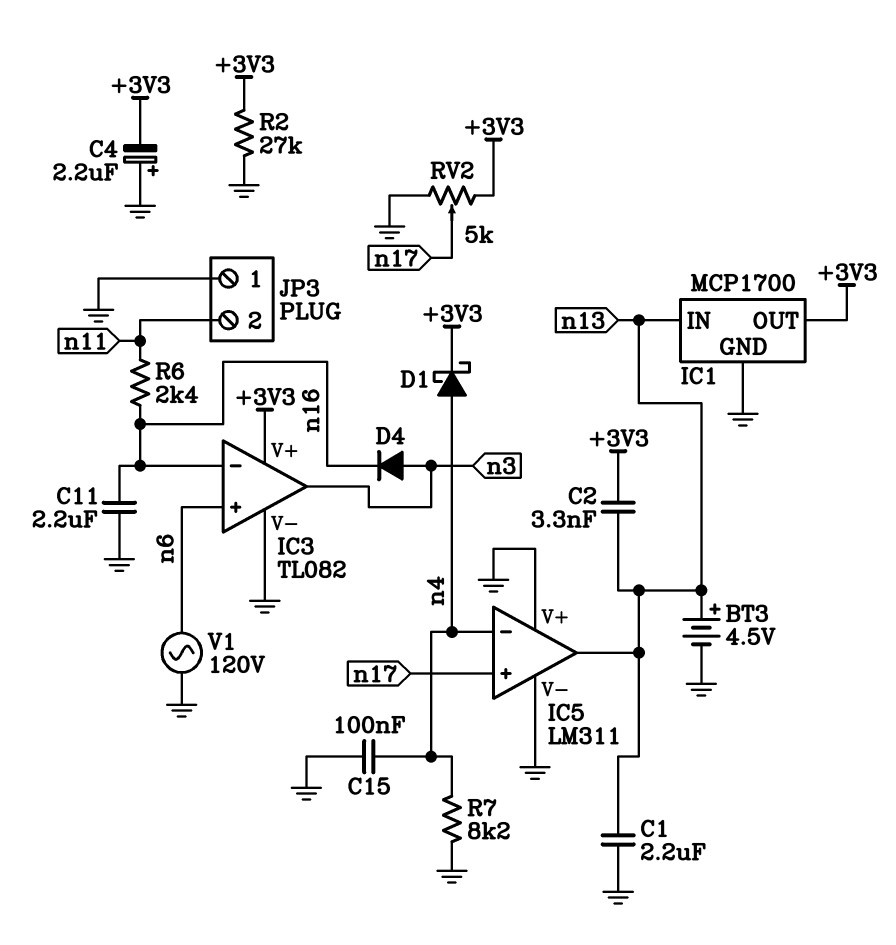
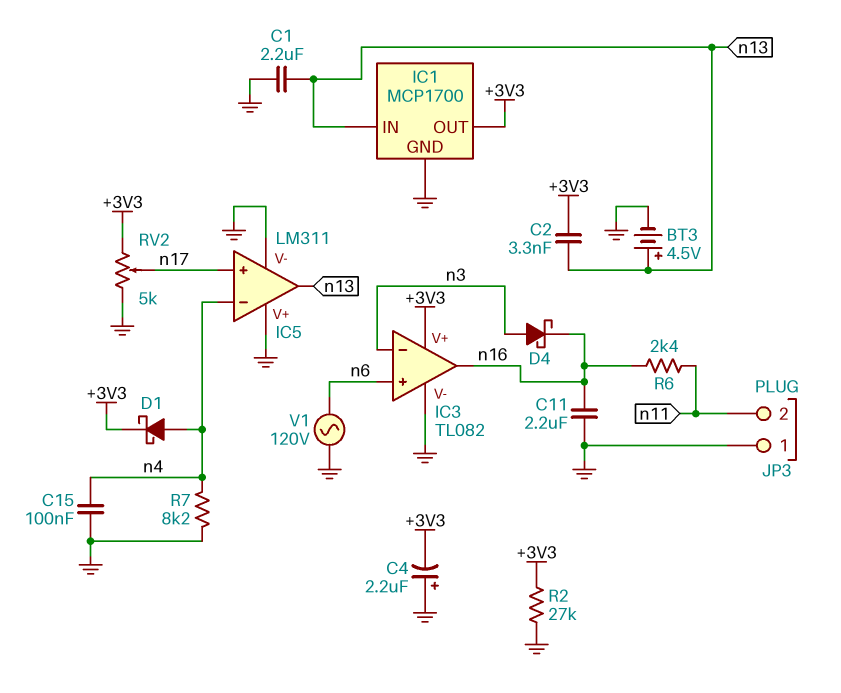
D4: diode (A n3, K n16) -> schottky (A n3, K n16)
IC3 pin in-: n16 -> n3
IC3 pin out: n3 -> n16

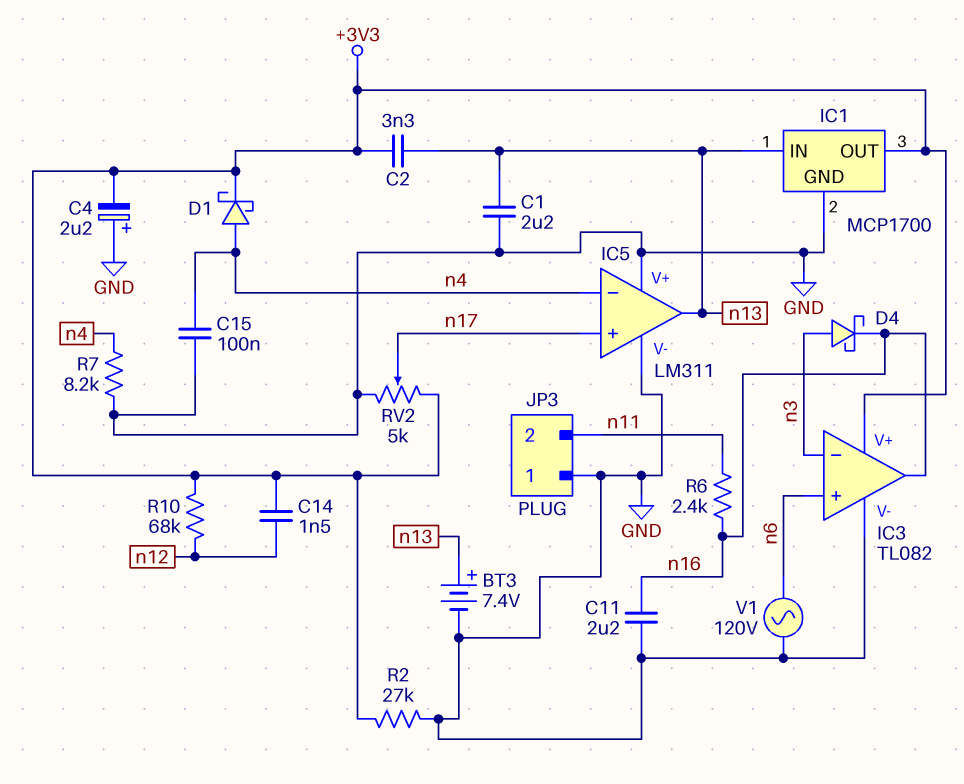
BT3: 4.5V (plus n13, minus GND) -> 7.4V (plus n13, minus GND)
C14: none -> 1.5nF (+3V3, n12)
R10: none -> 68k (+3V3, n12)

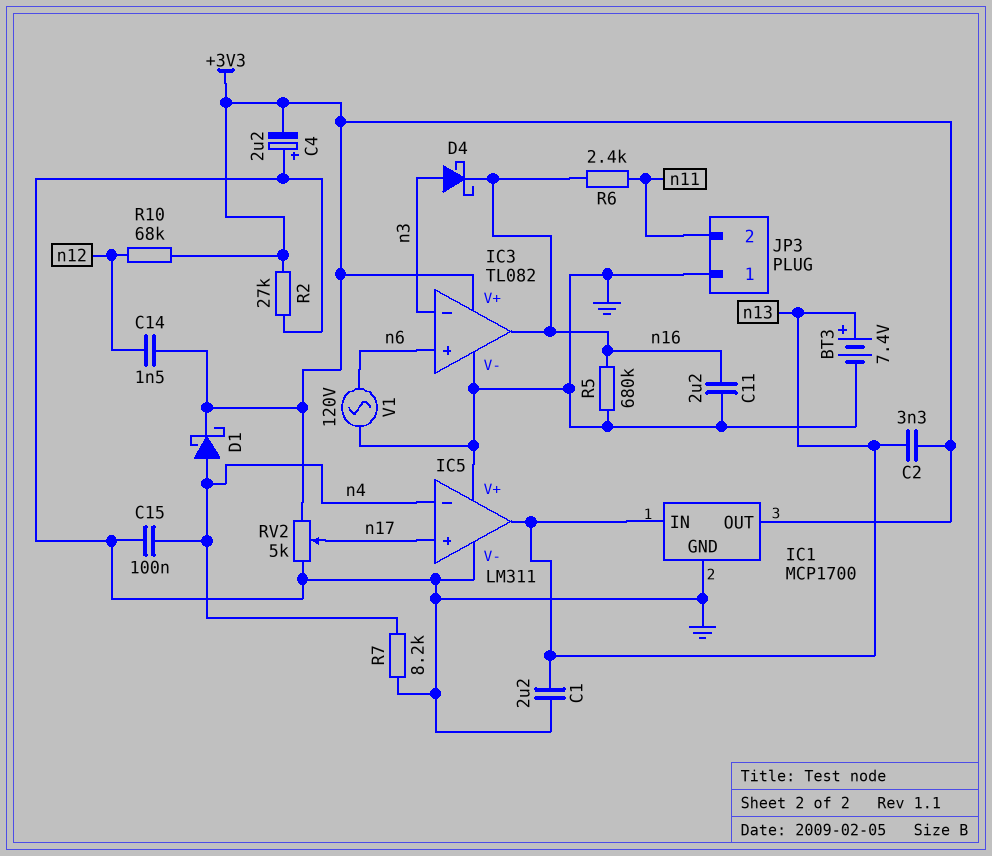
R5: none -> 680k (GND, n16)

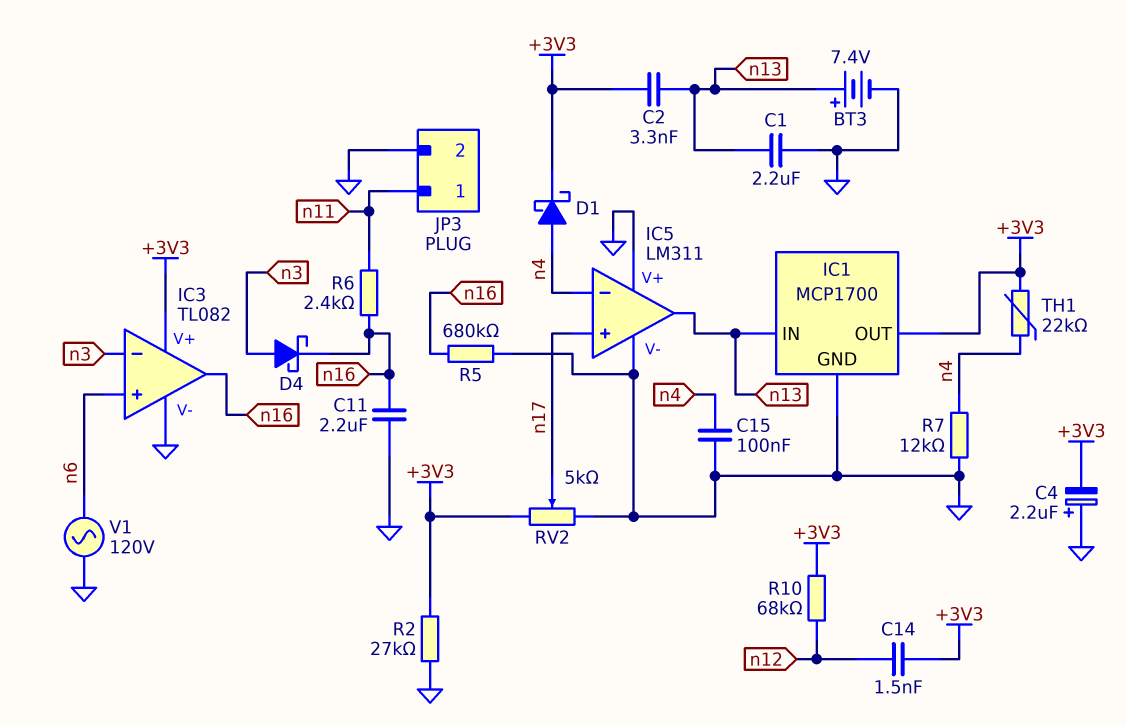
JP3 pin 1: GND -> n11
JP3 pin 2: n11 -> GND
R7: 8.2k (GND, n4) -> 12k (GND, n4)
TH1: none -> 22k (+3V3, n4)

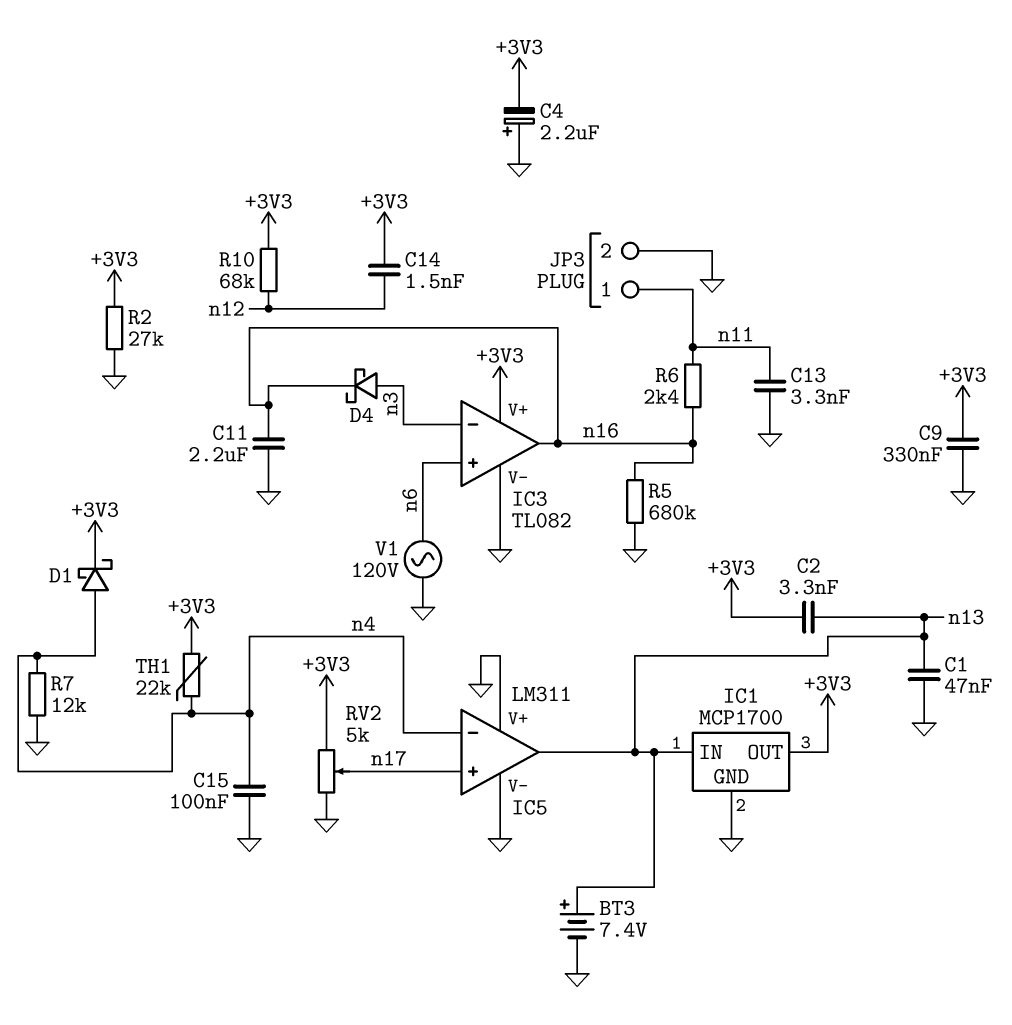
C1: 2.2uF (GND, n13) -> 47nF (GND, n13)
C9: none -> 330nF (+3V3, GND)
C13: none -> 3.3nF (GND, n11)

